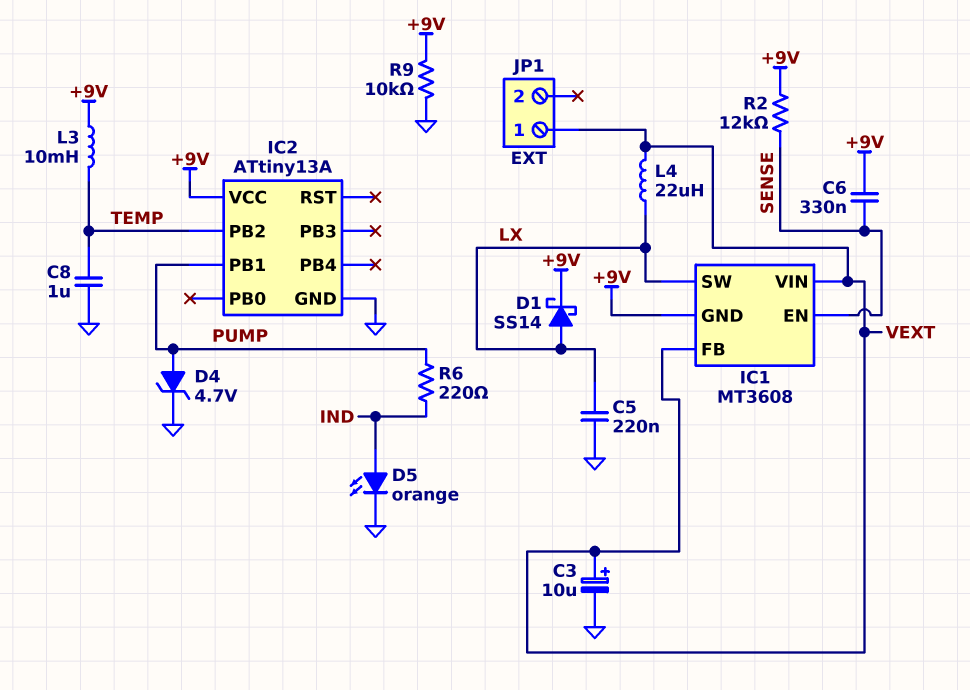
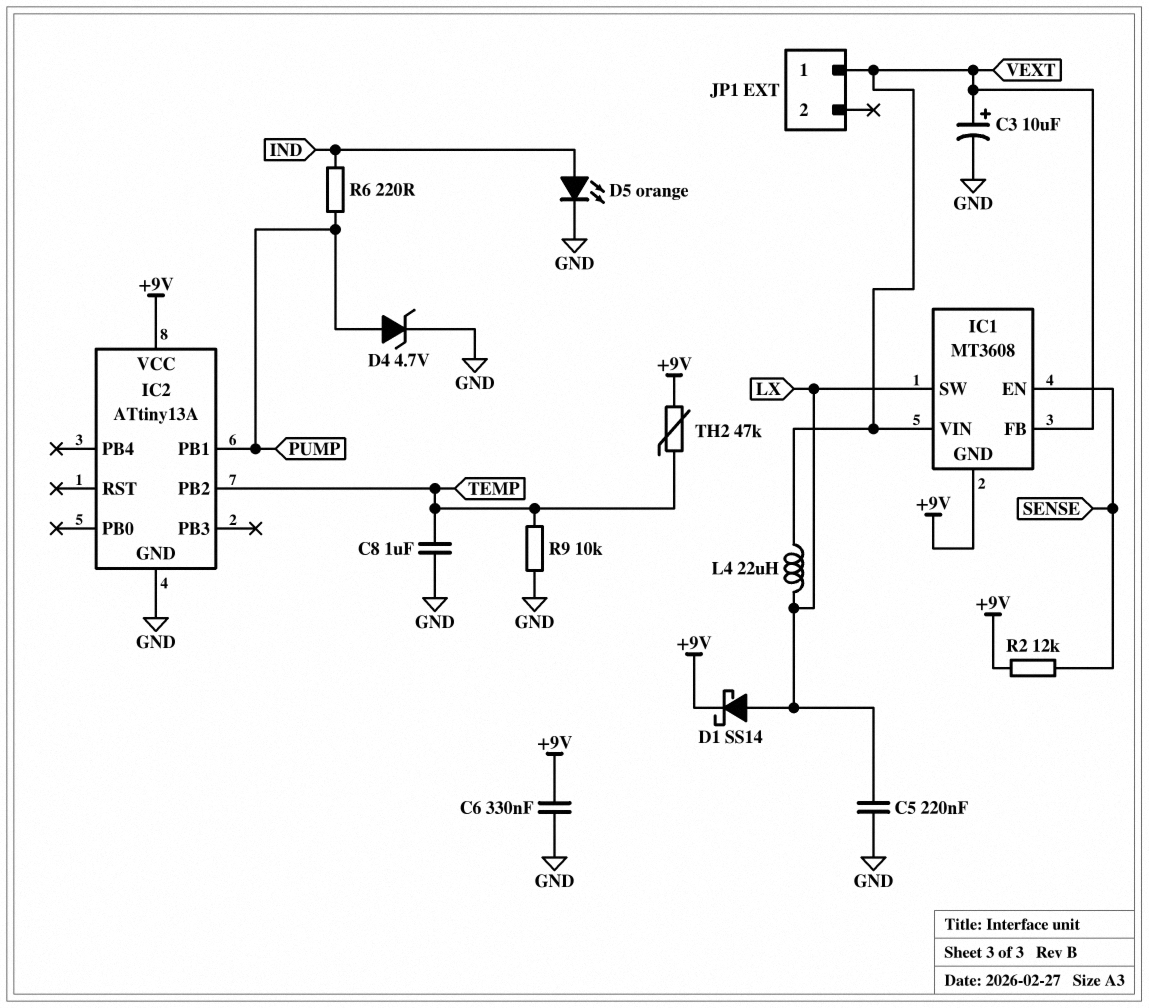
C6: 330nF (+9V, SENSE) -> 330nF (+9V, GND)
L3: 10mH (+9V, TEMP) -> none
R9: 10k (+9V, GND) -> 10k (GND, TEMP)
TH2: none -> 47k (+9V, TEMP)

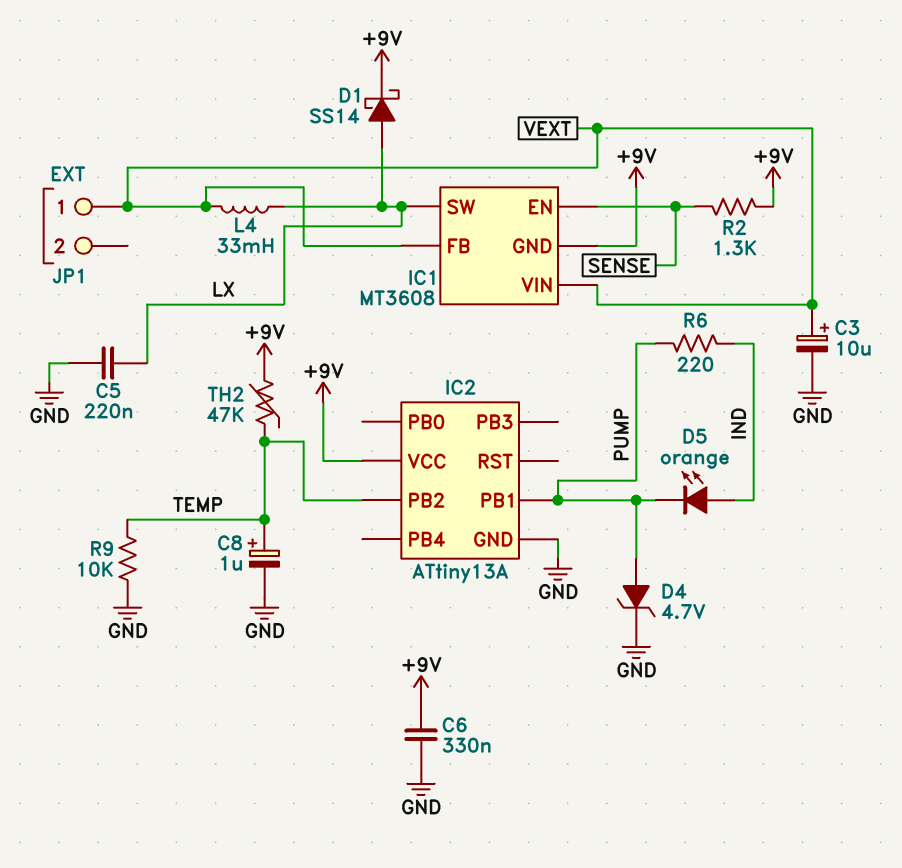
C8: 1uF (GND, TEMP) -> 1uF (plus TEMP, minus GND)
D5: LED orange (A IND, K GND) -> LED orange (A IND, K PUMP)
L4: 22uH (LX, VEXT) -> 33mH (LX, VEXT)
R2: 12k (+9V, SENSE) -> 1.3k (+9V, SENSE)

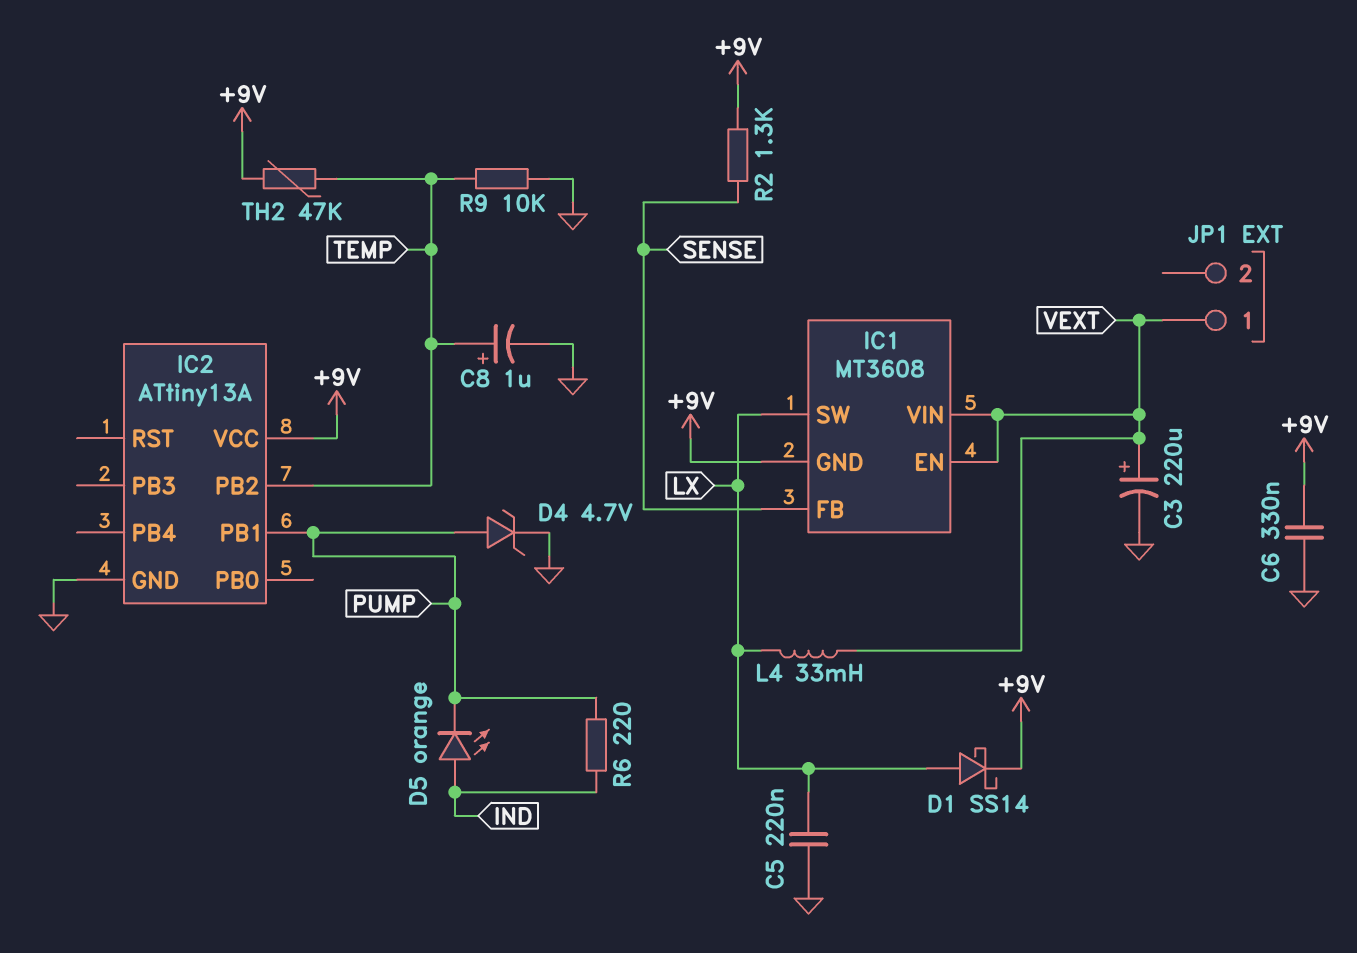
C3: 10uF (plus VEXT, minus GND) -> 220uF (plus VEXT, minus GND)
IC1 pin EN: SENSE -> VEXT
IC1 pin FB: VEXT -> SENSE

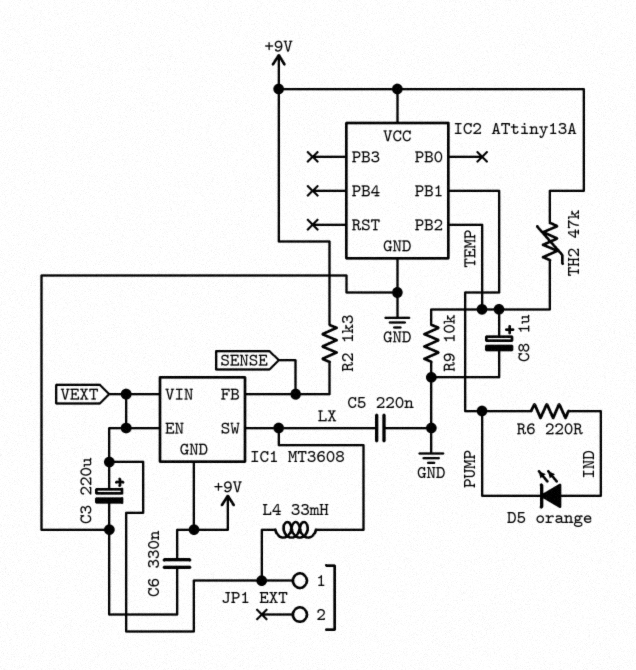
D1: schottky SS14 (A LX, K +9V) -> none
D4: zener 4.7V (A PUMP, K GND) -> none

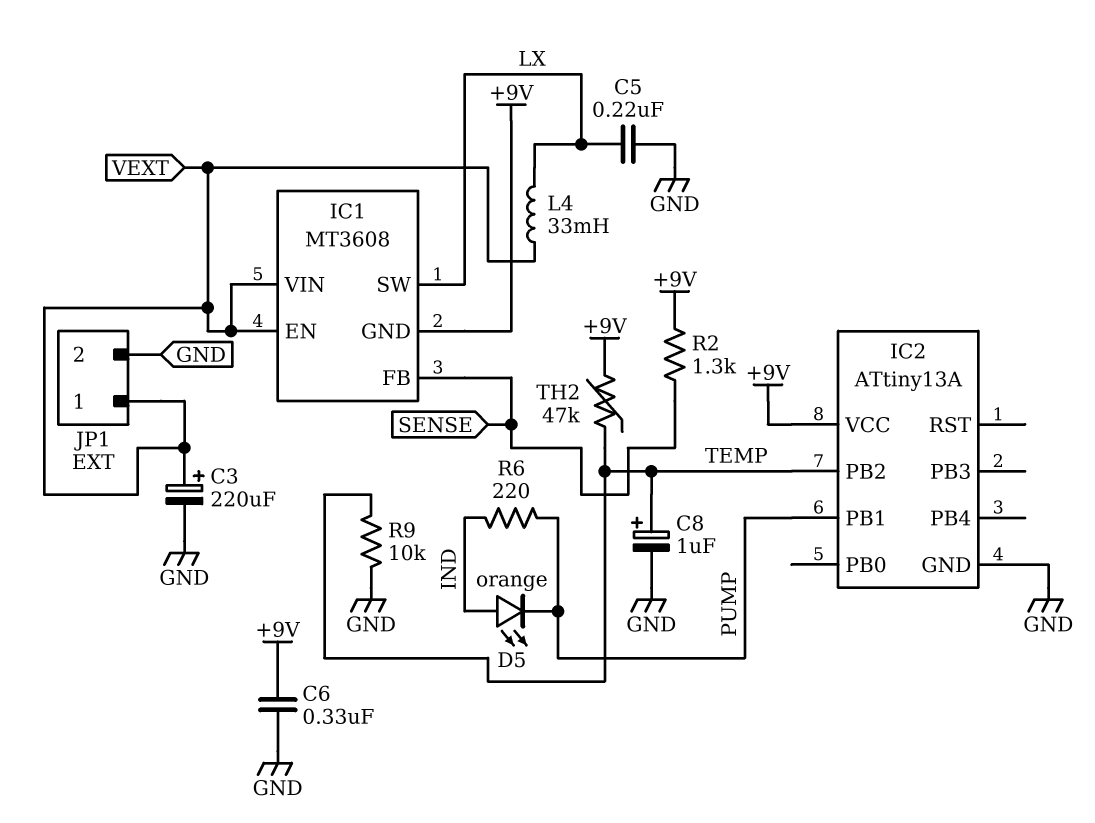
JP1 pin 2: none -> GND

